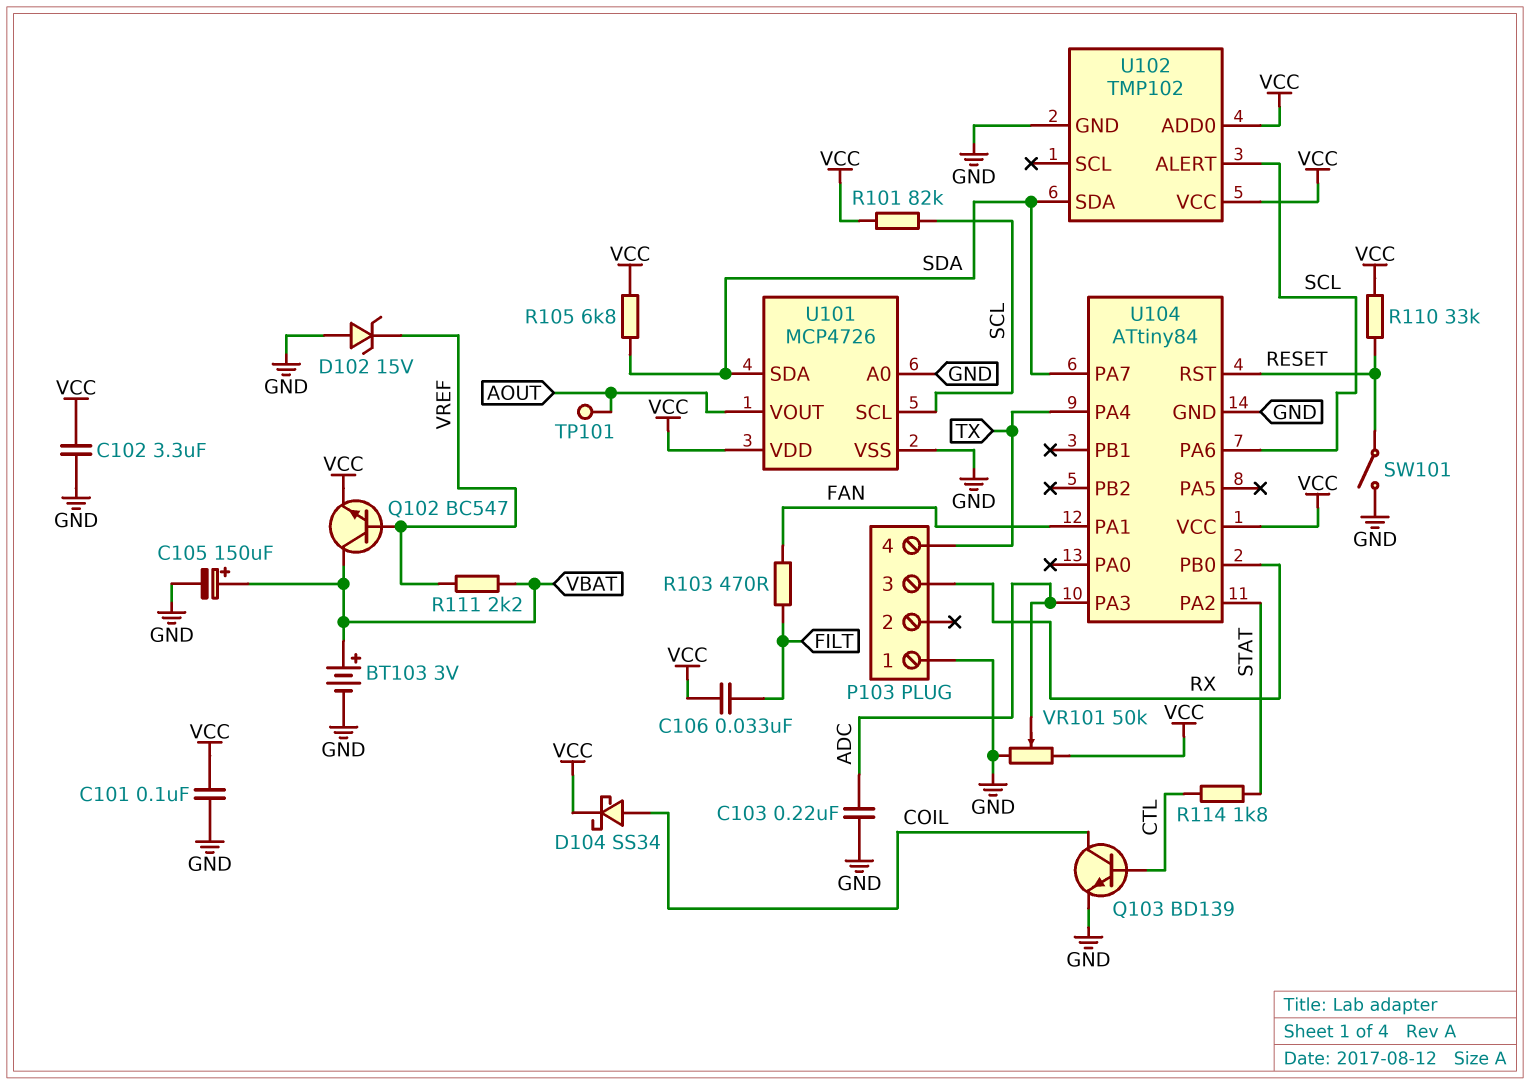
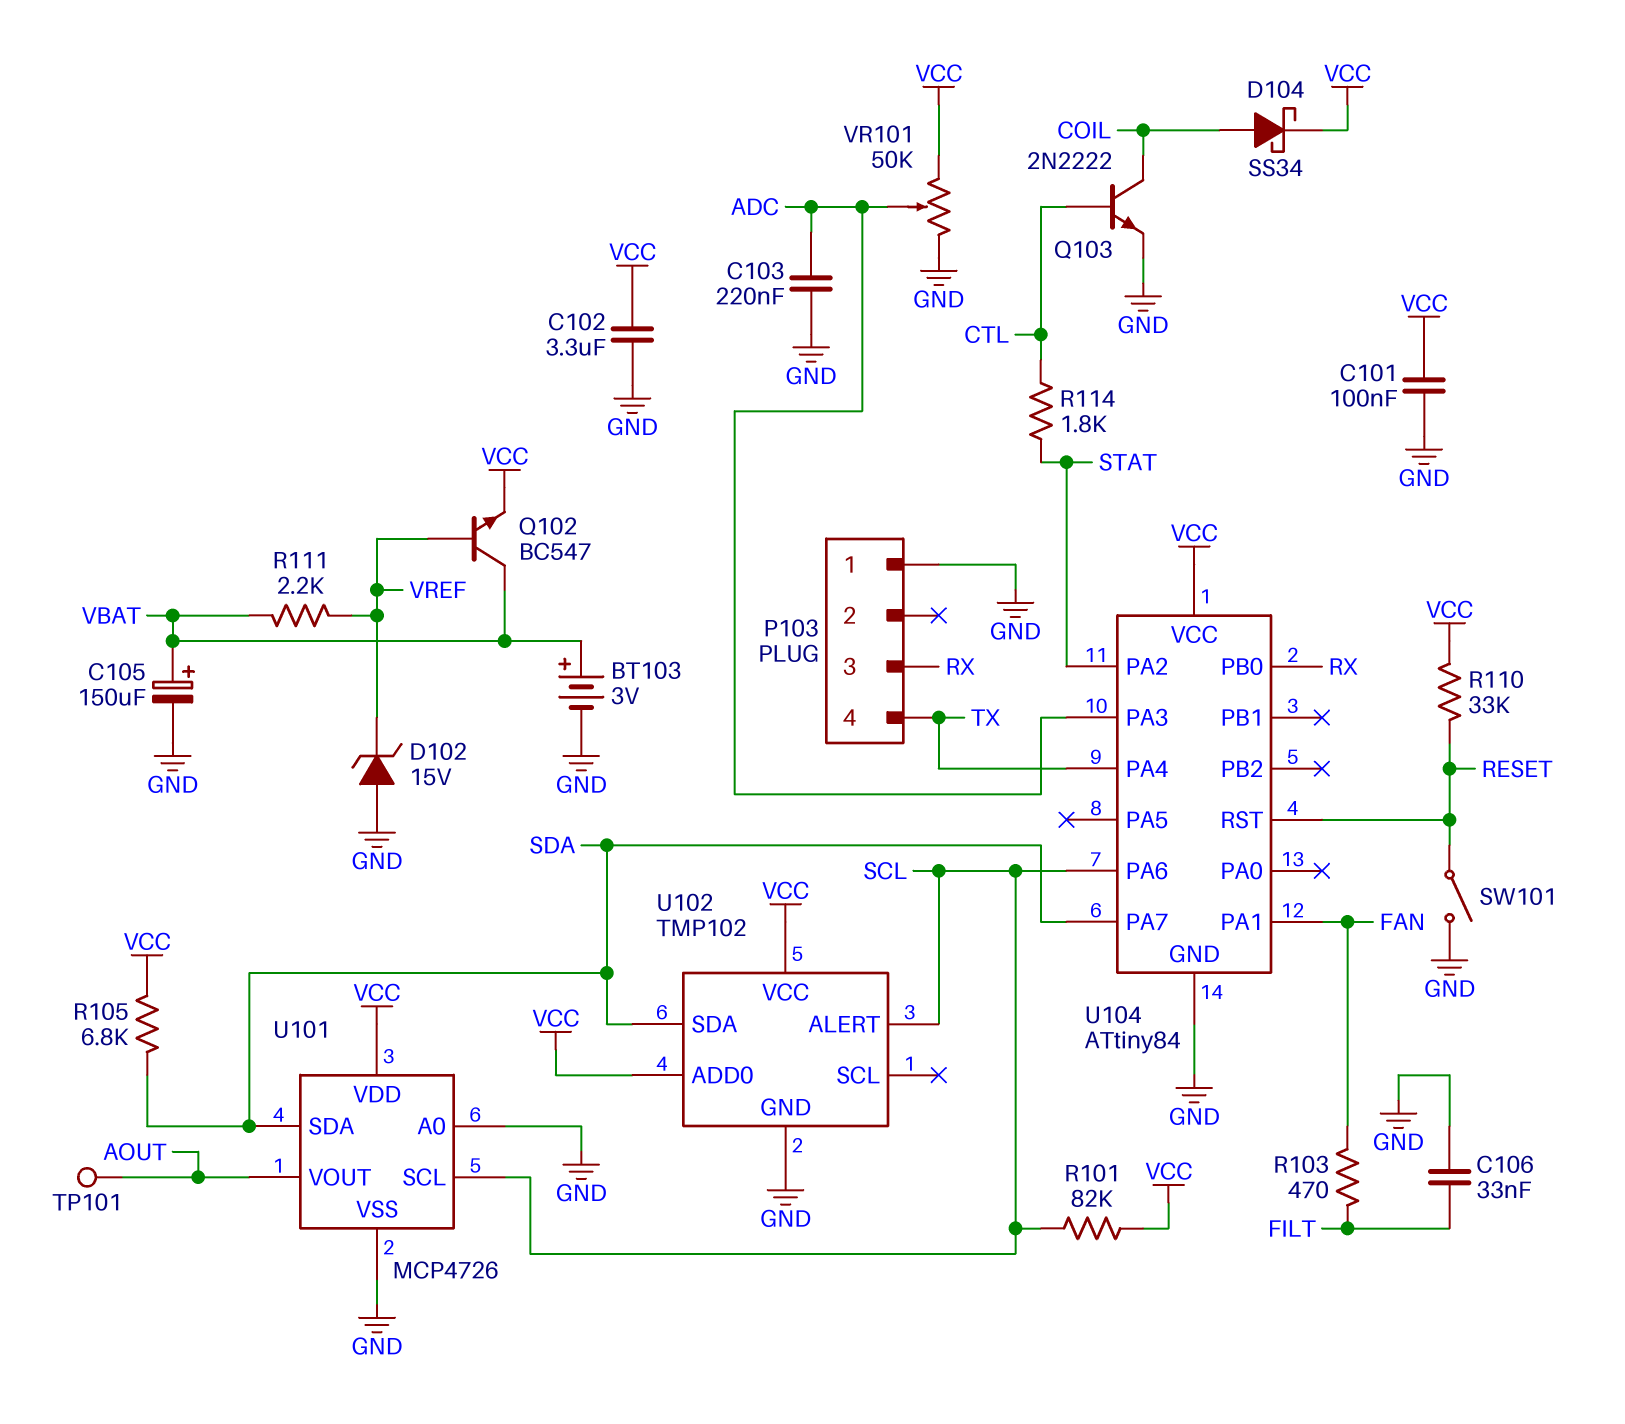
C106: 33nF (FILT, VCC) -> 33nF (FILT, GND)
Q103: NPN BD139 (B CTL, C COIL, E GND) -> NPN 2N2222 (B CTL, C COIL, E GND)

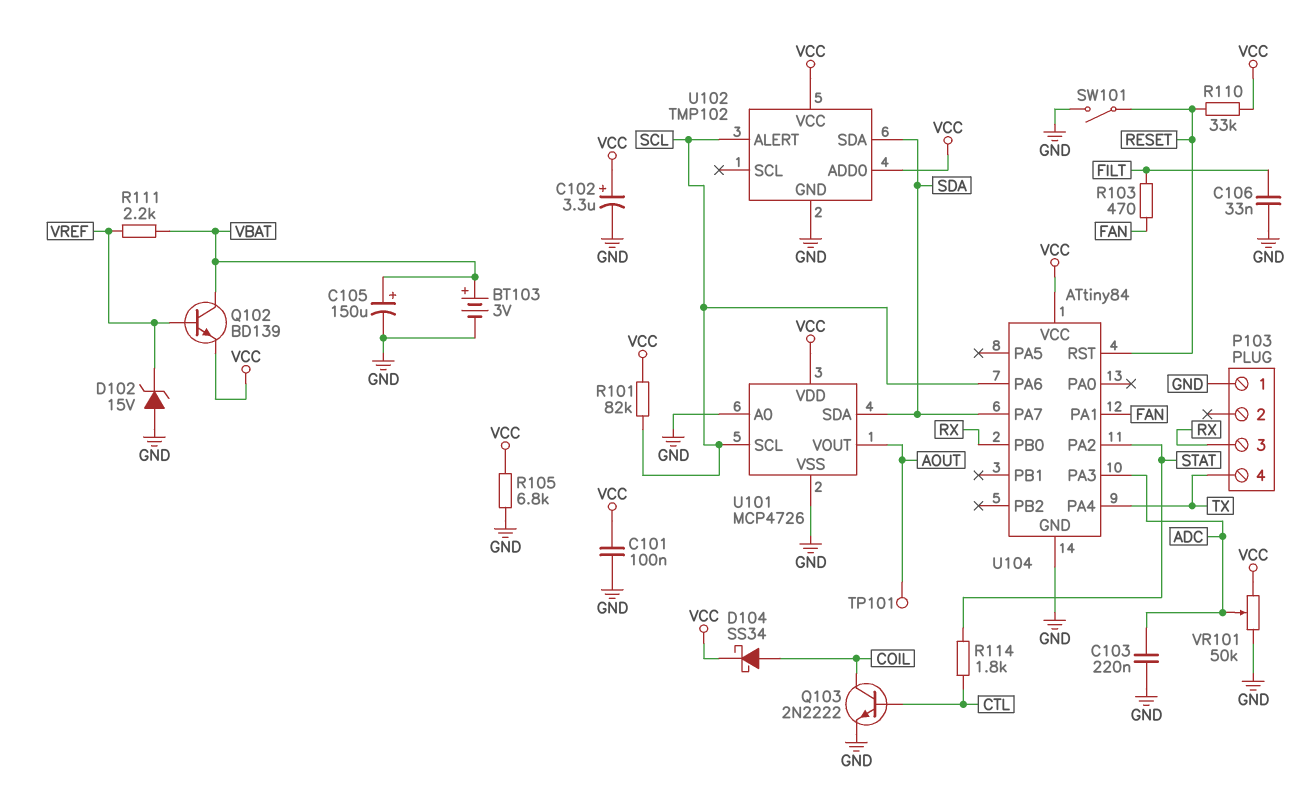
C102: 3.3uF (GND, VCC) -> 3.3uF (plus VCC, minus GND)
Q102: NPN BC547 (B VREF, C VBAT, E VCC) -> NPN BD139 (B VREF, C VBAT, E VCC)
R105: 6.8k (SDA, VCC) -> 6.8k (GND, VCC)

